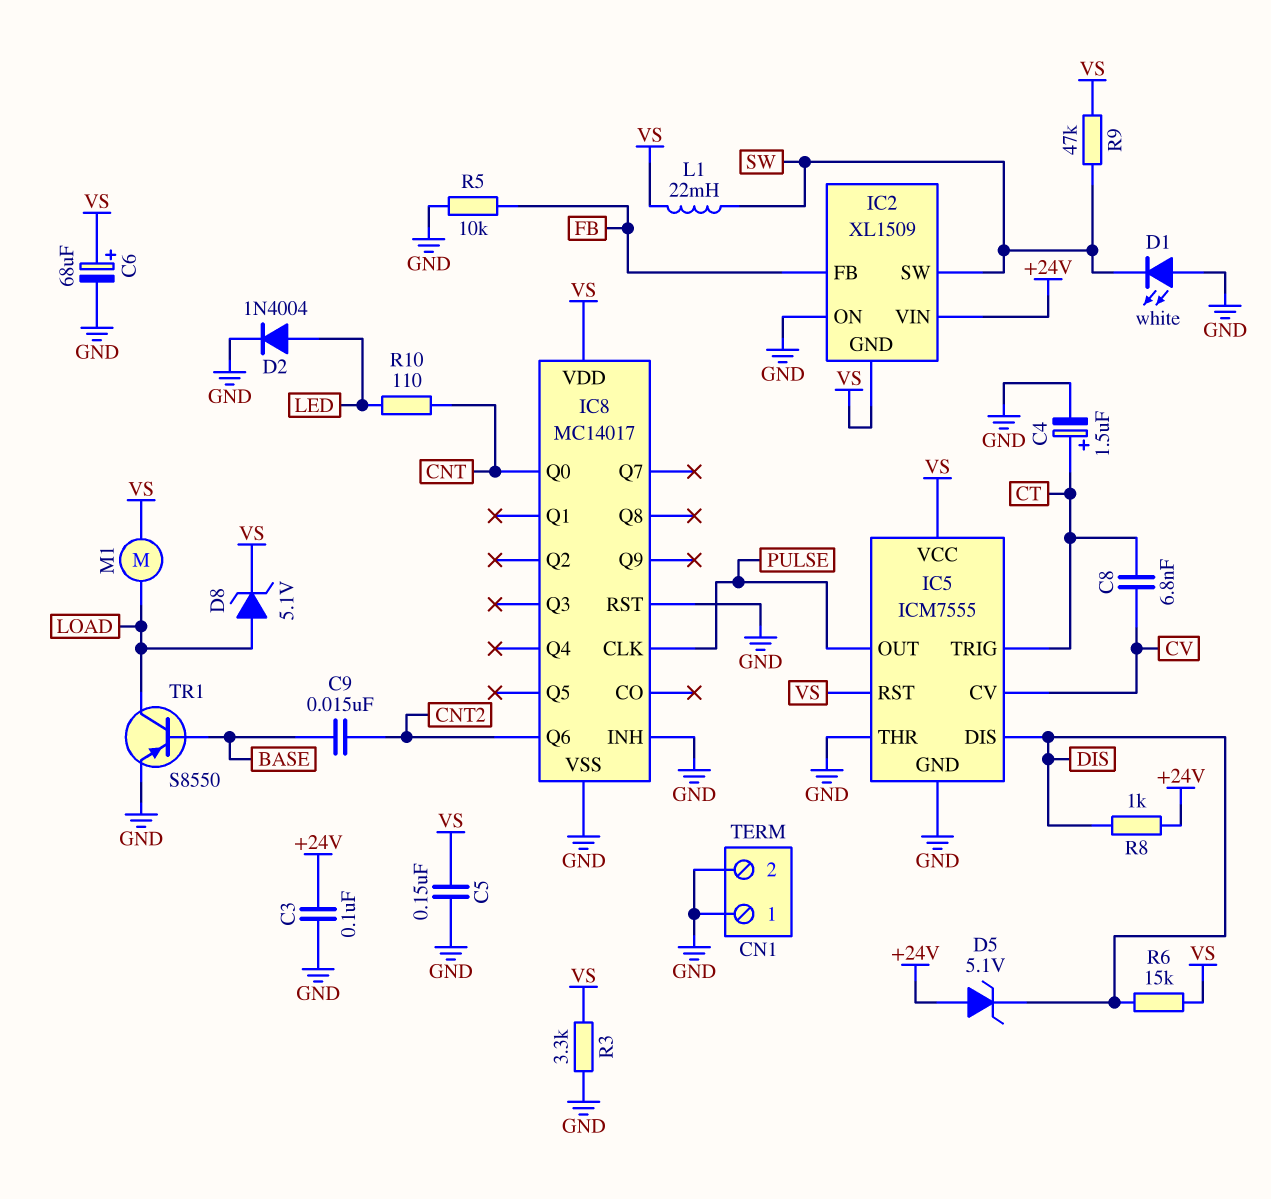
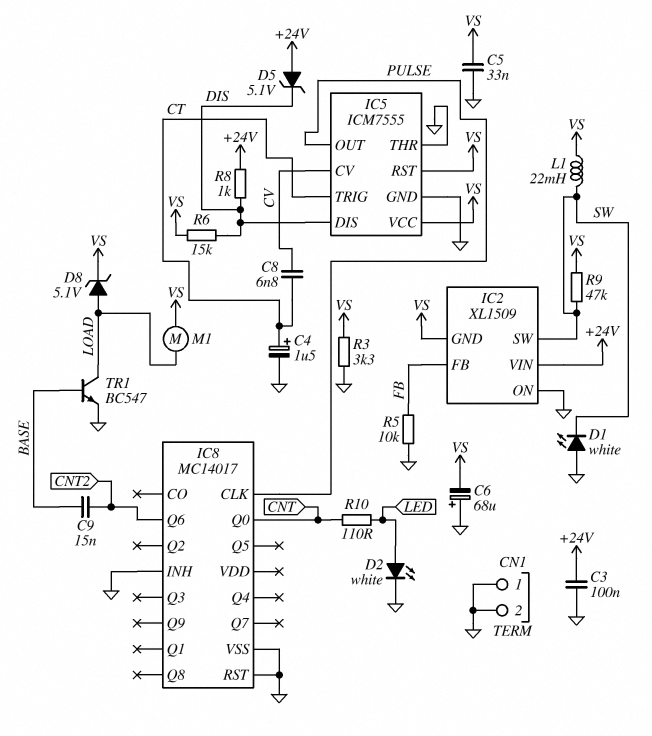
C5: 150nF (GND, VS) -> 33nF (GND, VS)
C6: 68uF (plus VS, minus GND) -> 68uF (plus GND, minus VS)
D2: diode 1N4004 (A LED, K GND) -> LED white (A LED, K GND)
IC8 pin VDD: VS -> none
TR1: PNP S8550 (B BASE, C LOAD, E GND) -> NPN BC547 (B BASE, C LOAD, E GND)

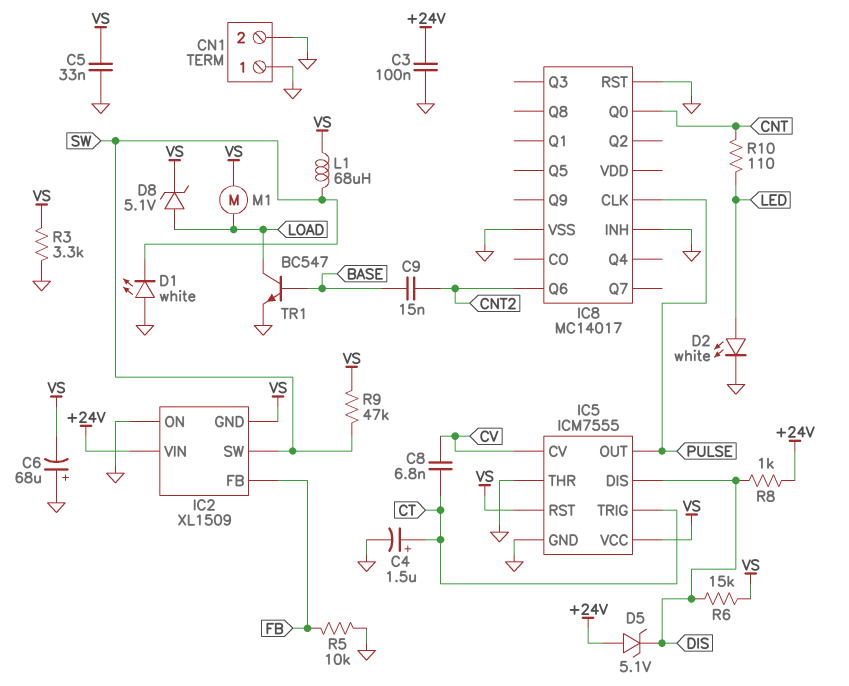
L1: 22mH (SW, VS) -> 68uH (SW, VS)

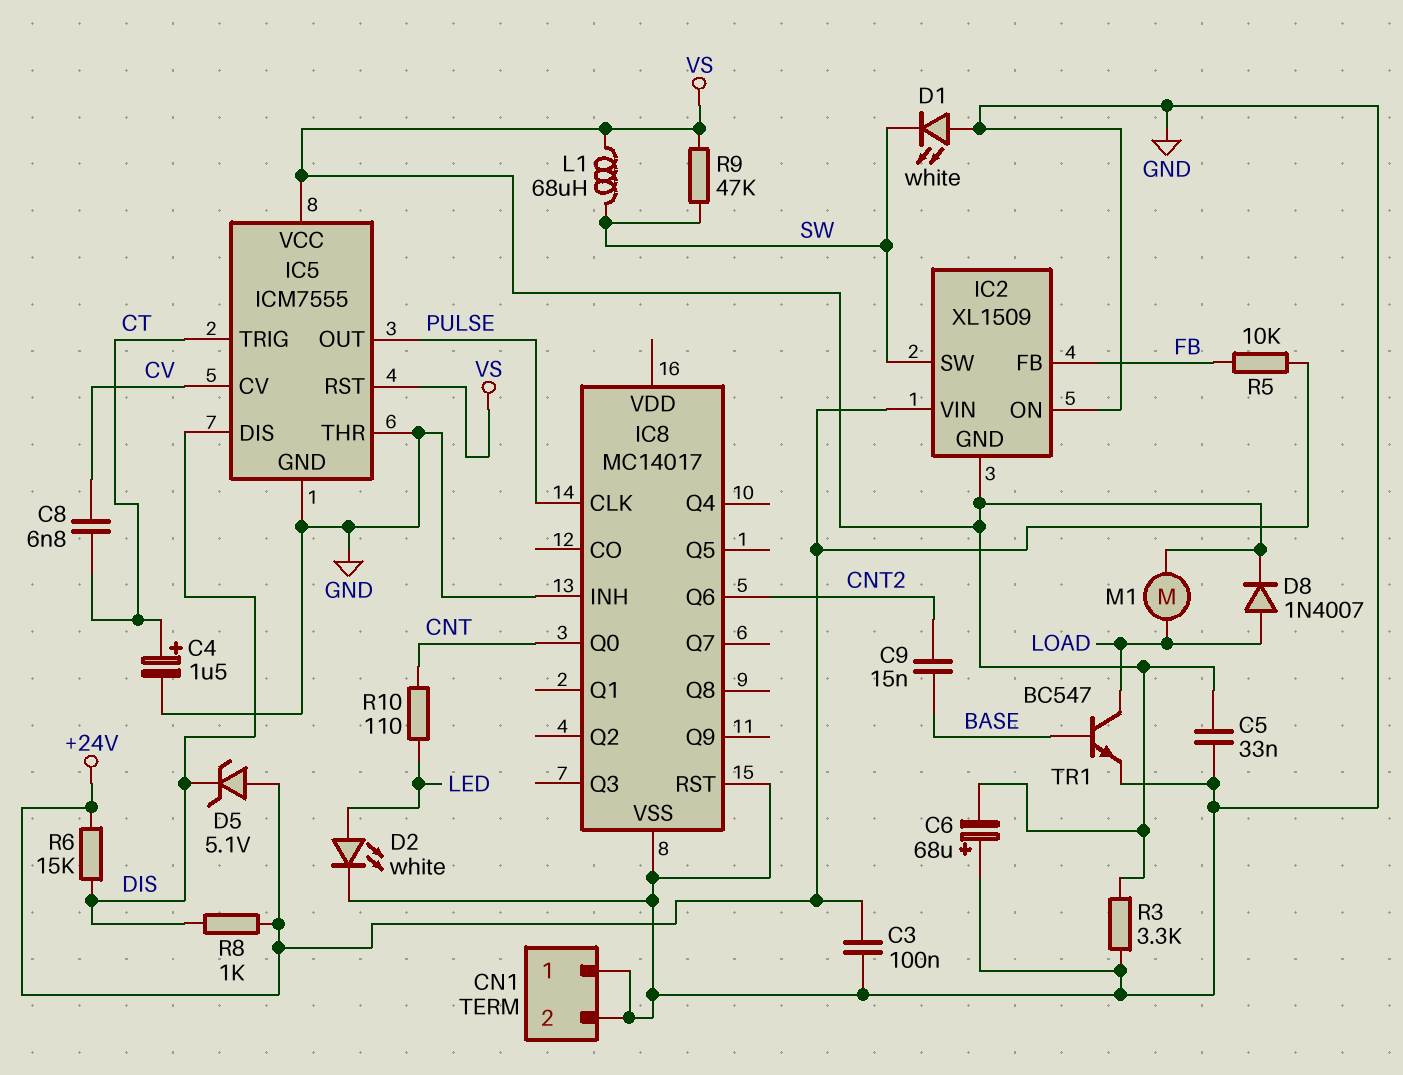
D8: zener 5.1V (A LOAD, K VS) -> diode 1N4007 (A LOAD, K VS)
R5: 10k (FB, GND) -> 10k (+24V, FB)
R6: 15k (DIS, VS) -> 15k (+24V, DIS)

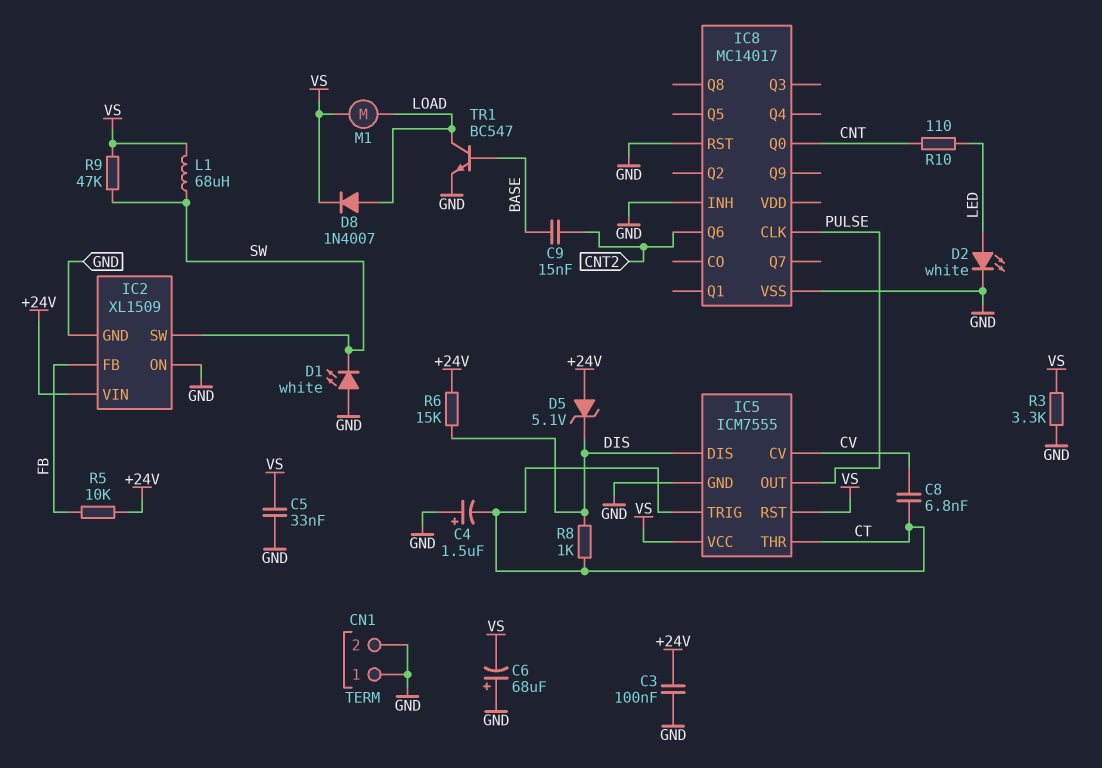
C4: 1.5uF (plus CT, minus GND) -> 1.5uF (plus GND, minus CT)
IC2 pin GND: VS -> GND
IC5 pin THR: GND -> CT
R8: 1k (+24V, DIS) -> 1k (CT, DIS)

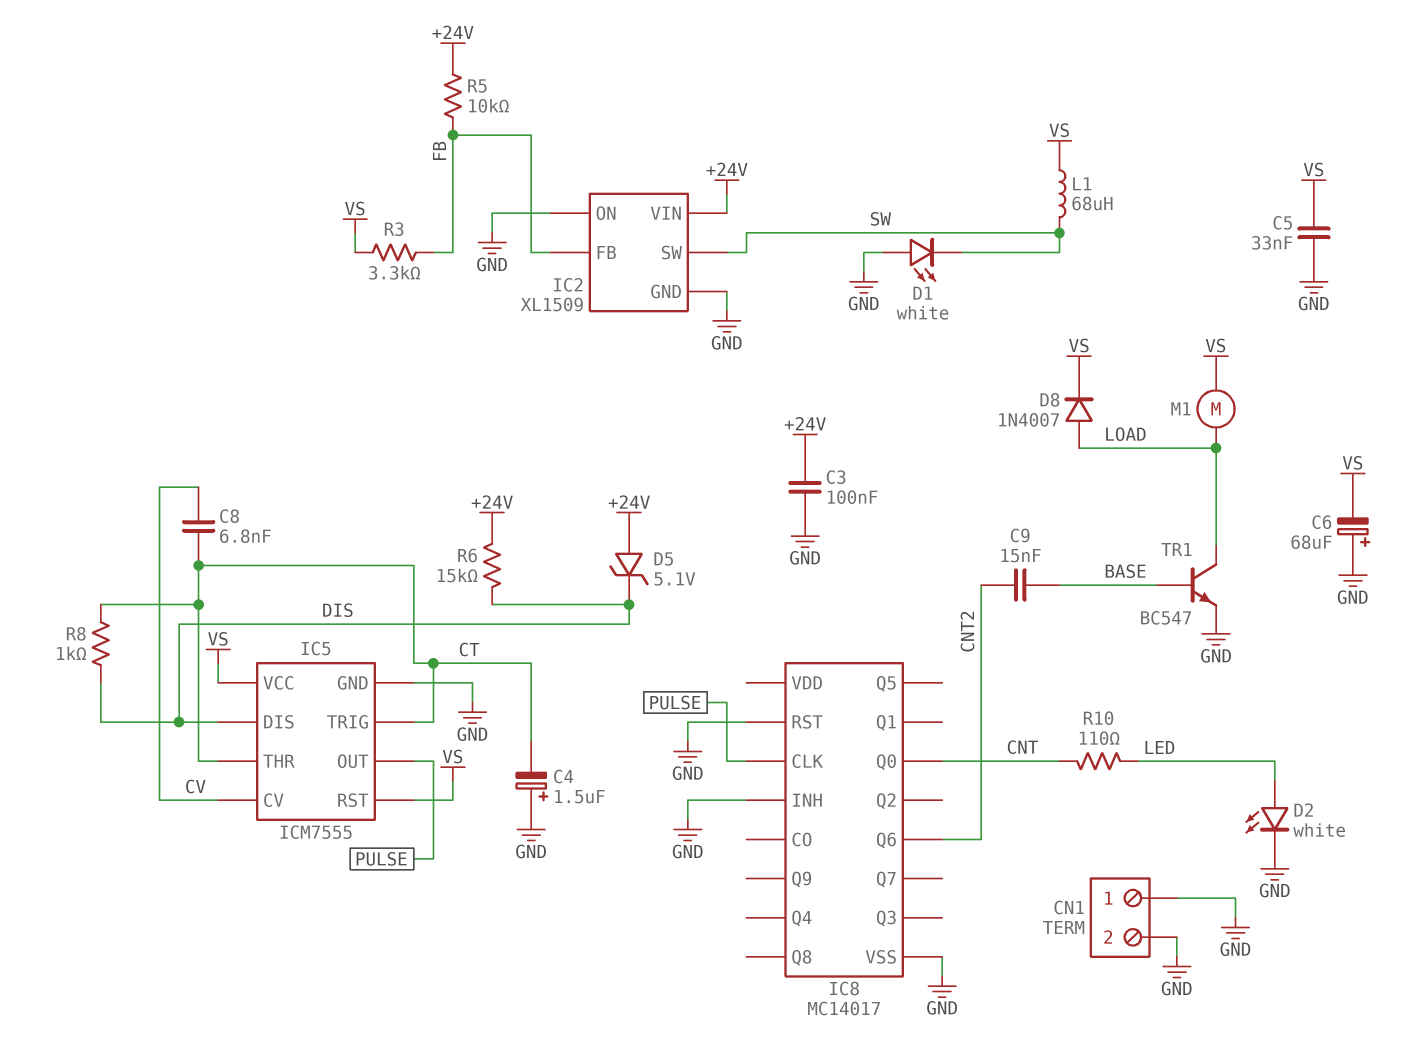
R3: 3.3k (GND, VS) -> 3.3k (FB, VS)
R9: 47k (SW, VS) -> none

